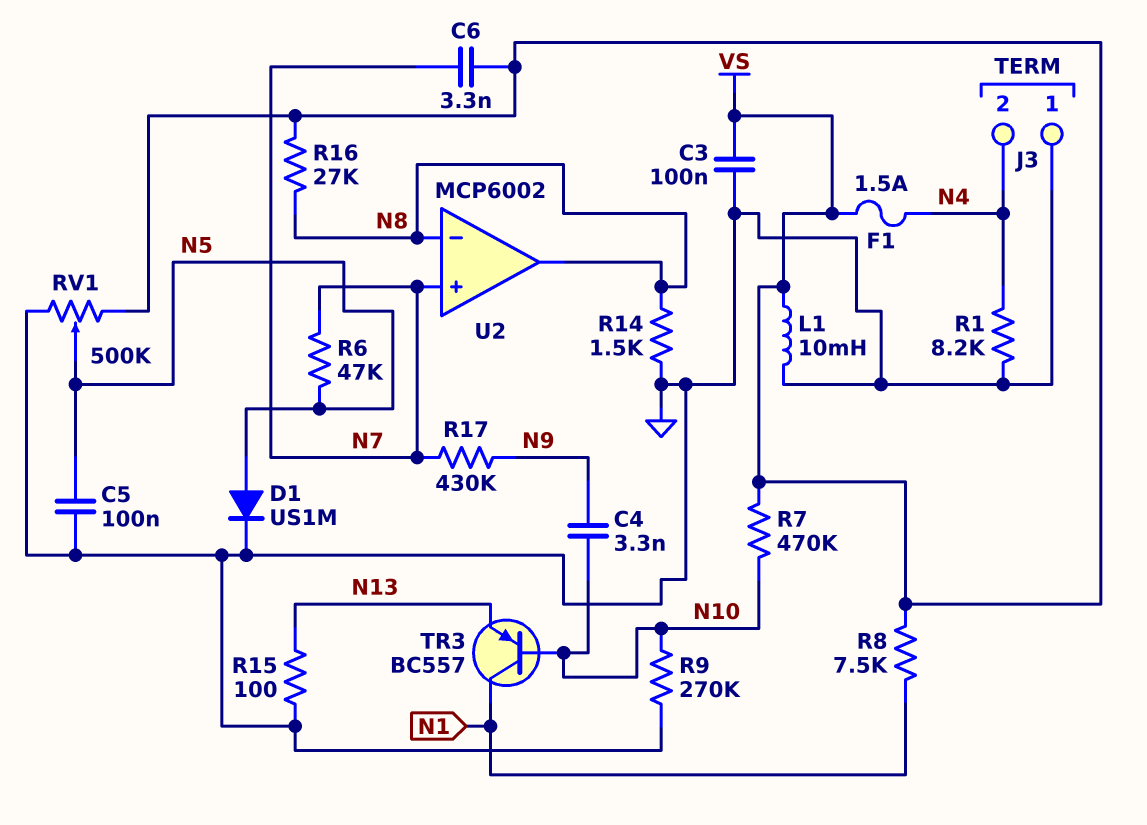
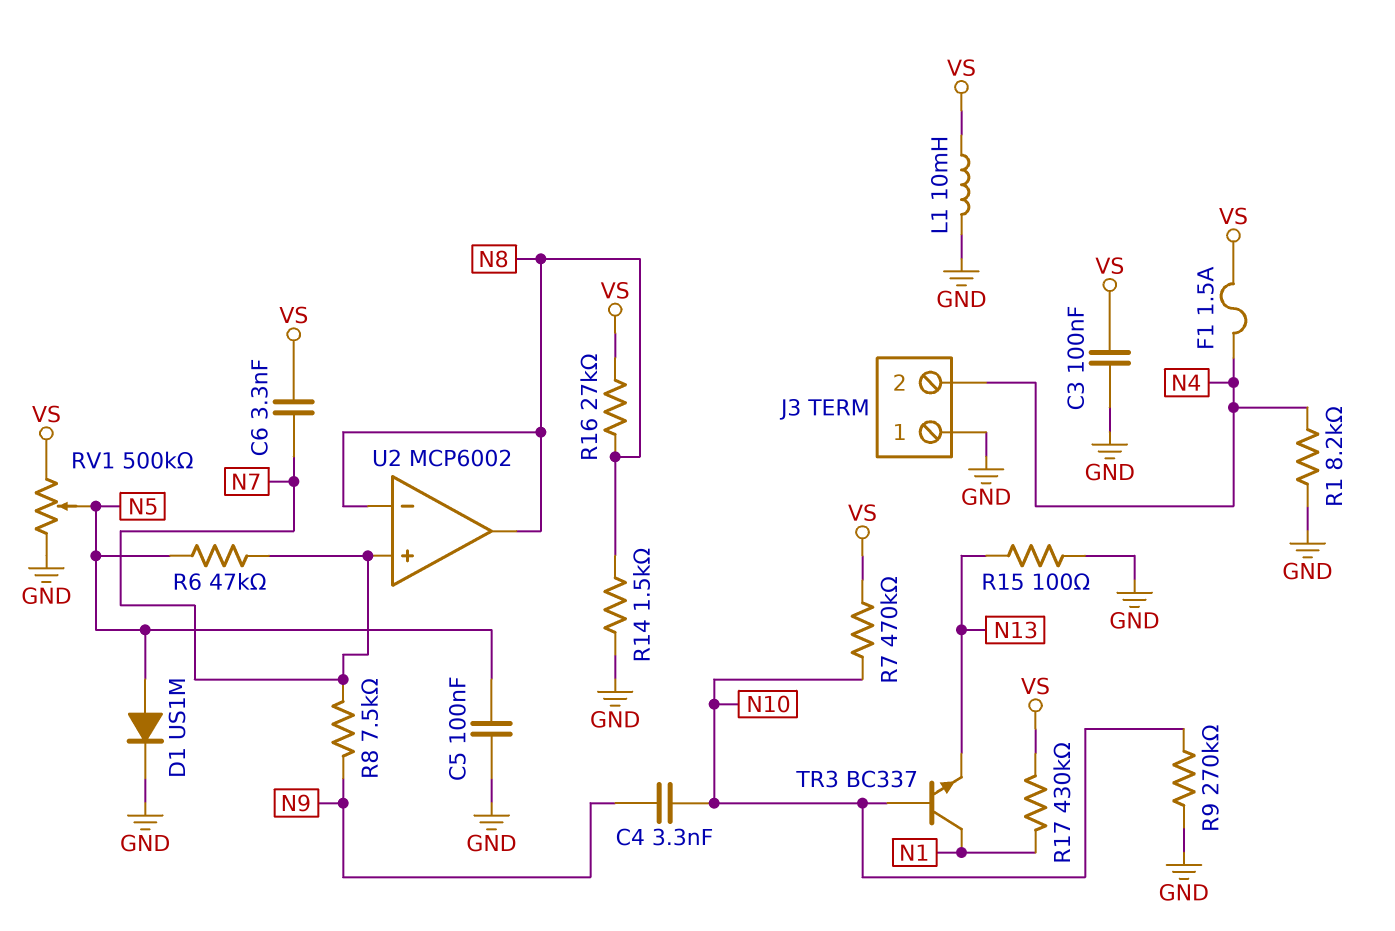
R8: 7.5k (N1, VS) -> 7.5k (N7, N9)
R17: 430k (N7, N9) -> 430k (N1, VS)
TR3: PNP BC557 (B N10, C N1, E N13) -> NPN BC337 (B N10, C N1, E N13)

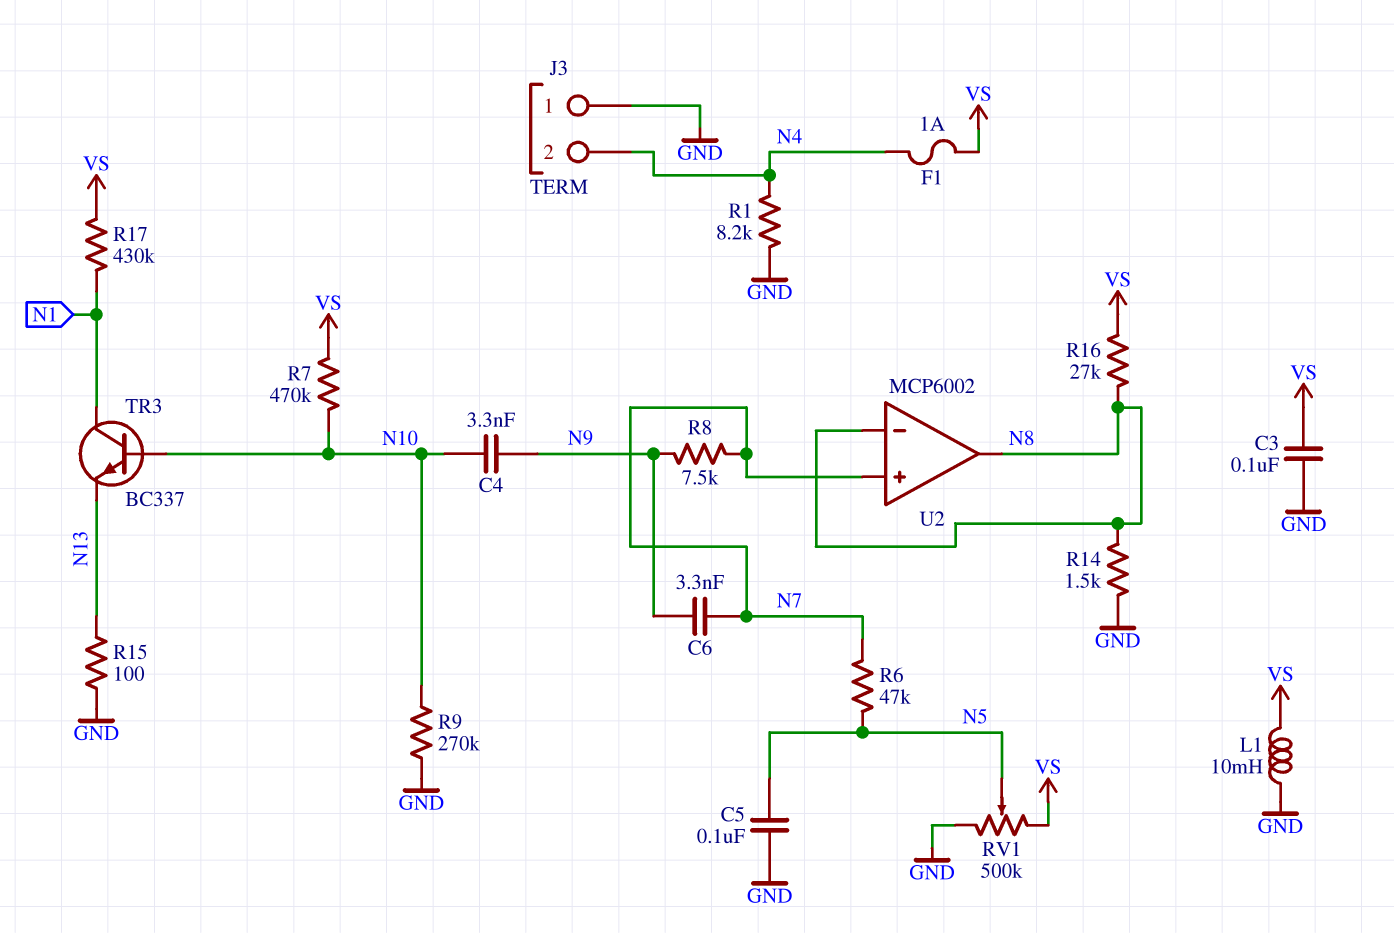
C6: 3.3nF (N7, VS) -> 3.3nF (N7, N9)
D1: diode US1M (A N5, K GND) -> none
F1: 1.5A (N4, VS) -> 1A (N4, VS)

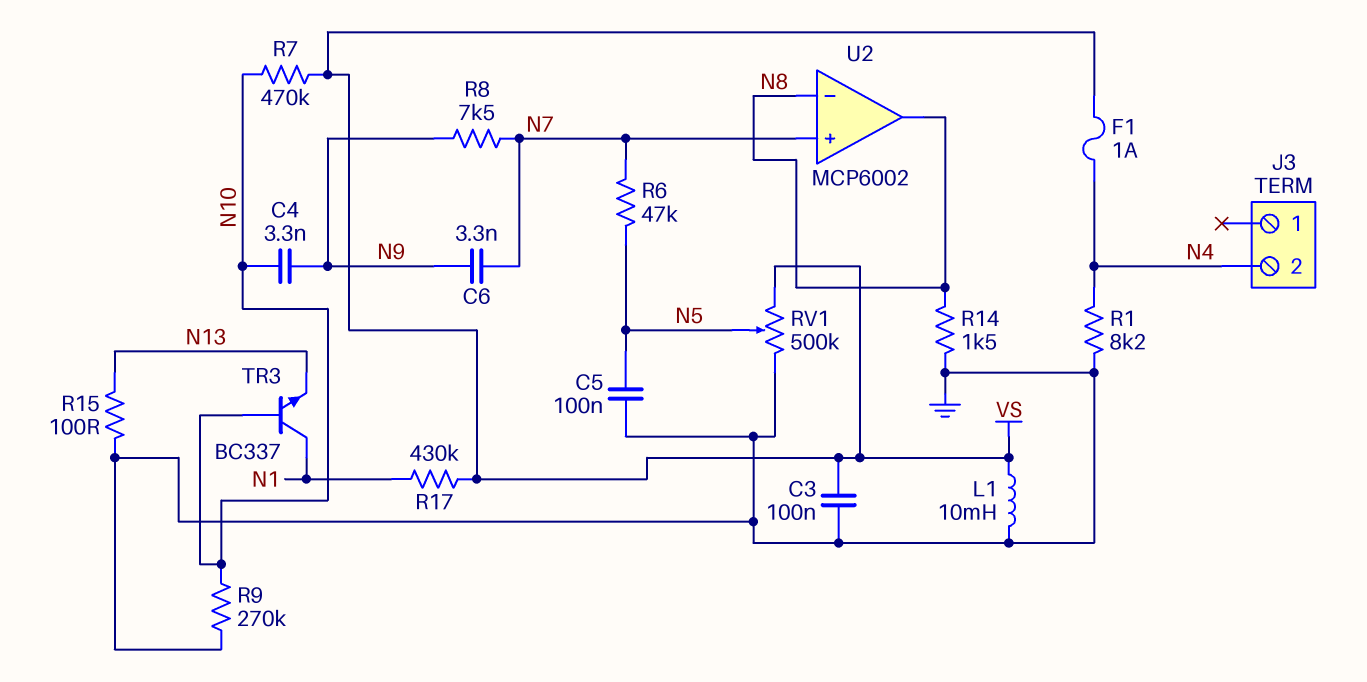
J3 pin 1: GND -> none
R16: 27k (N8, VS) -> none

